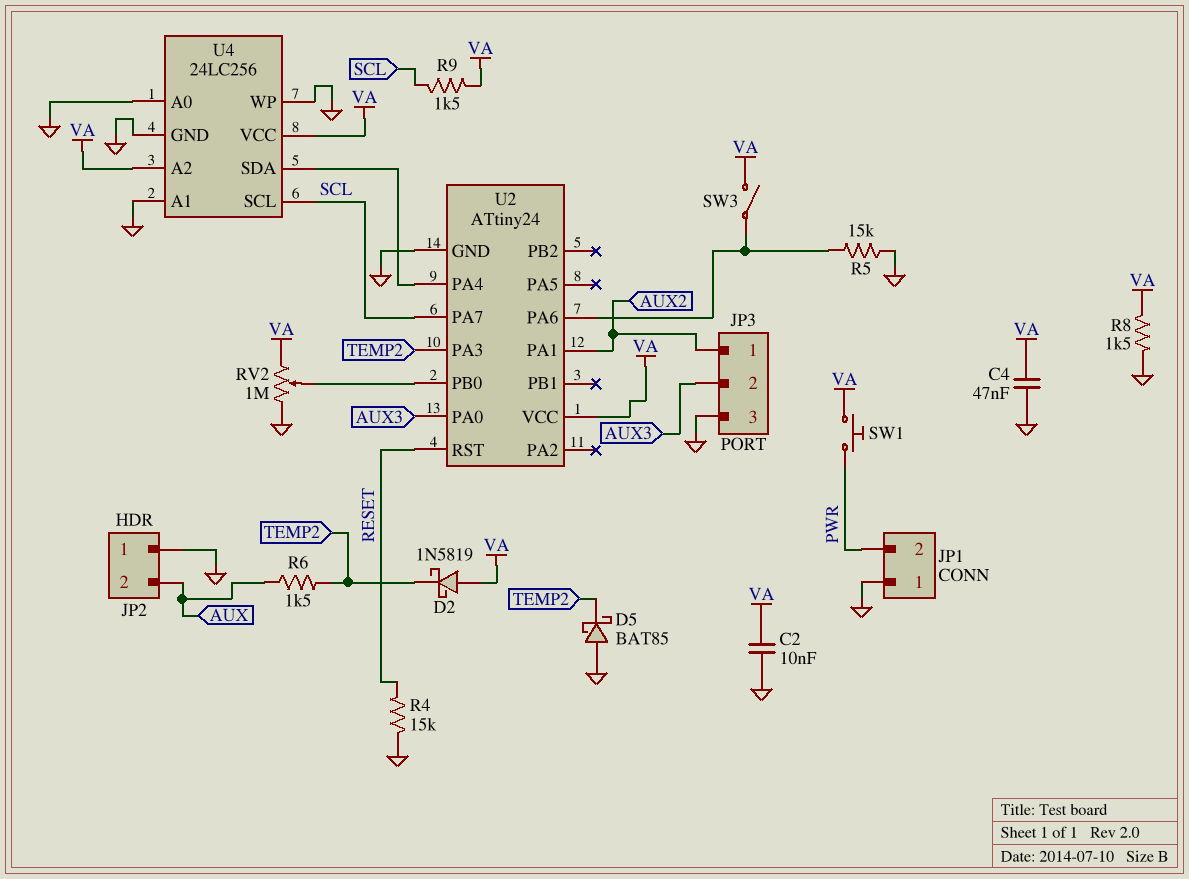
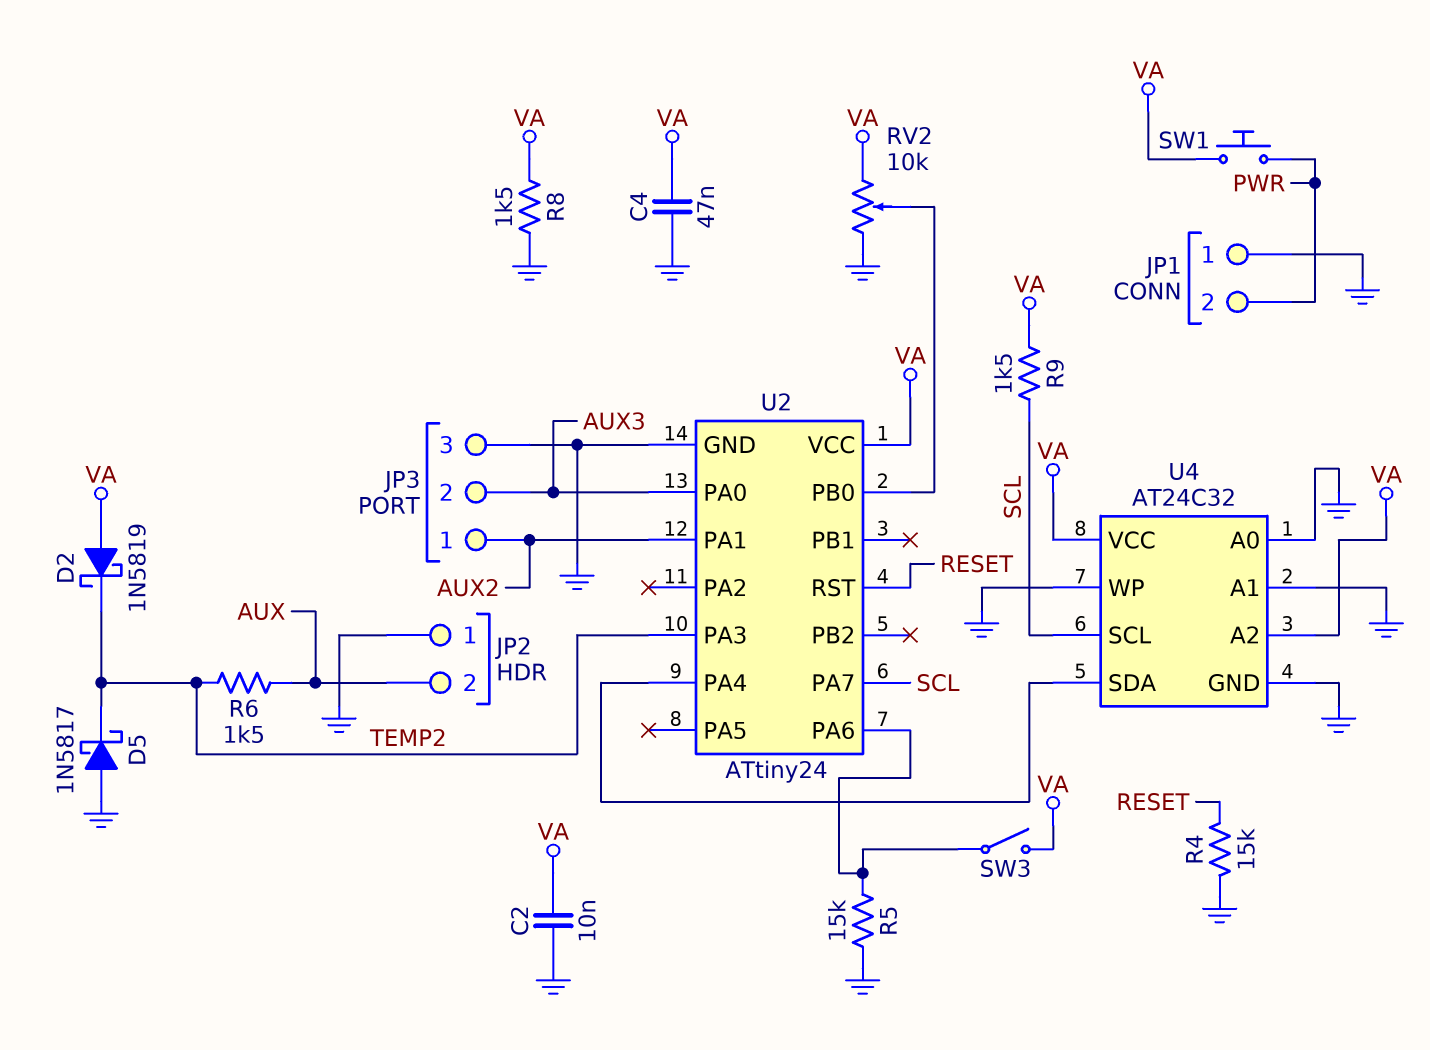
D5: schottky BAT85 (A GND, K TEMP2) -> schottky 1N5817 (A GND, K TEMP2)
RV2: 1M (GND, VA, wiper U2/PB0) -> 10k (GND, VA, wiper U2/PB0)
U4: 24LC256 -> AT24C32

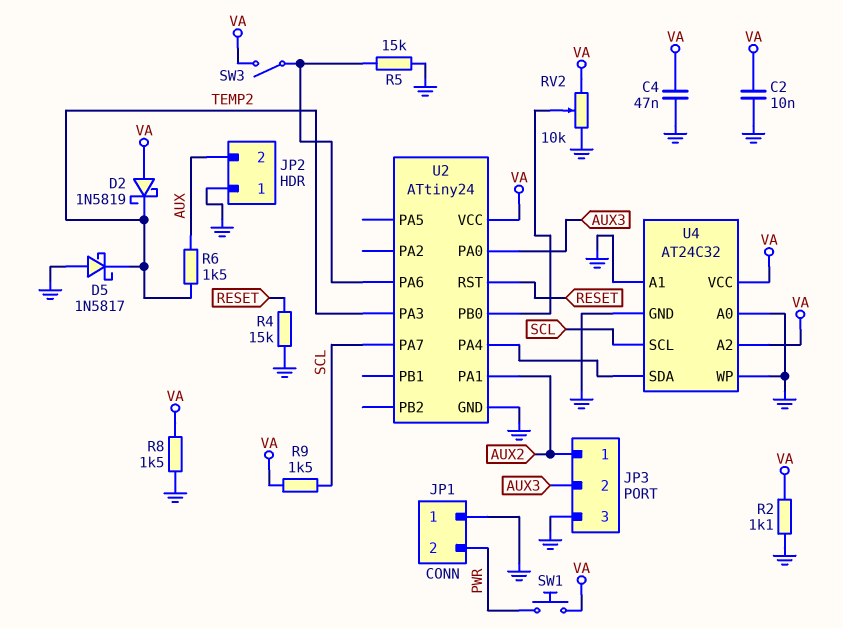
R2: none -> 1.1k (GND, VA)

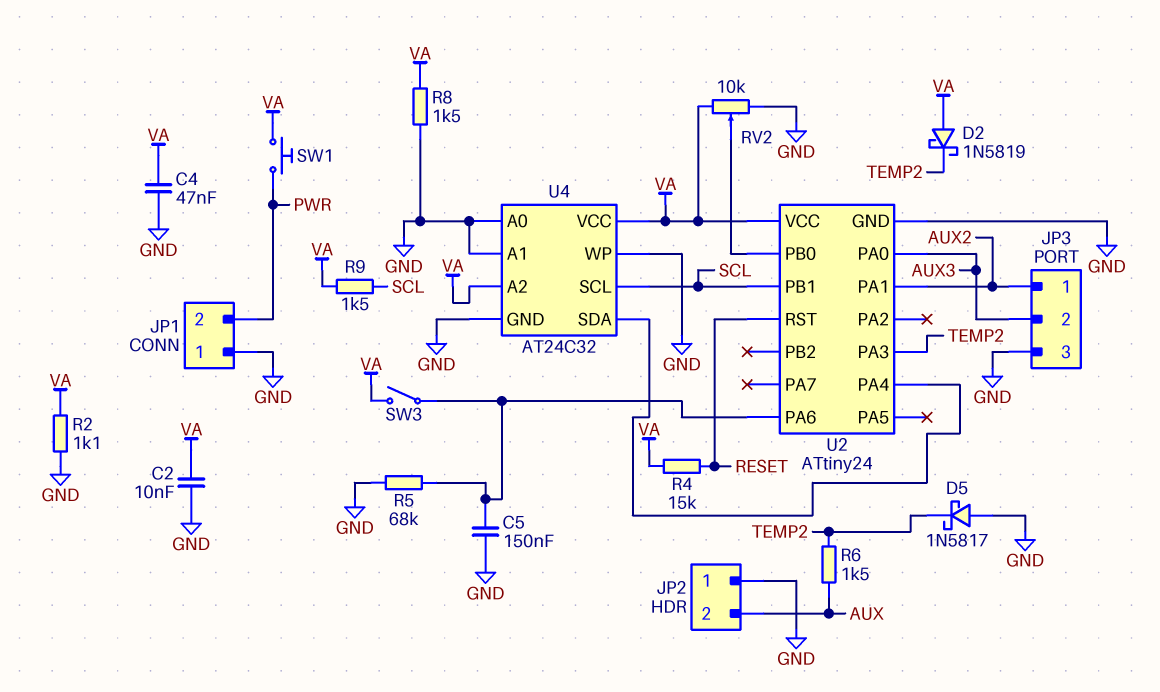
C5: none -> 150nF (GND, U2/PA6)
R4: 15k (GND, RESET) -> 15k (RESET, VA)
R5: 15k (GND, U2/PA6) -> 68k (GND, U2/PA6)
U2 pin PA7: SCL -> none
U2 pin PB1: none -> SCL

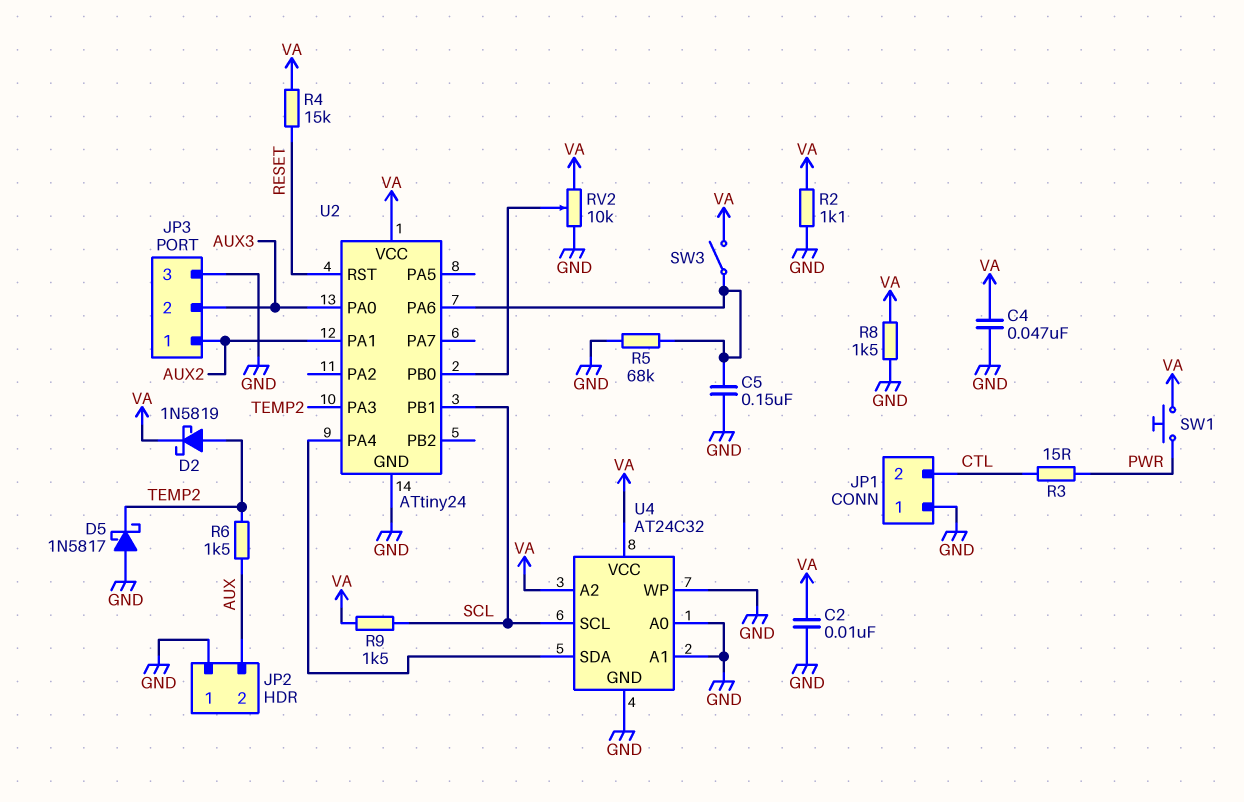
D2: schottky 1N5819 (A VA, K TEMP2) -> schottky 1N5819 (A TEMP2, K VA)
JP1 pin 2: PWR -> CTL
R3: none -> 15 (CTL, PWR)

